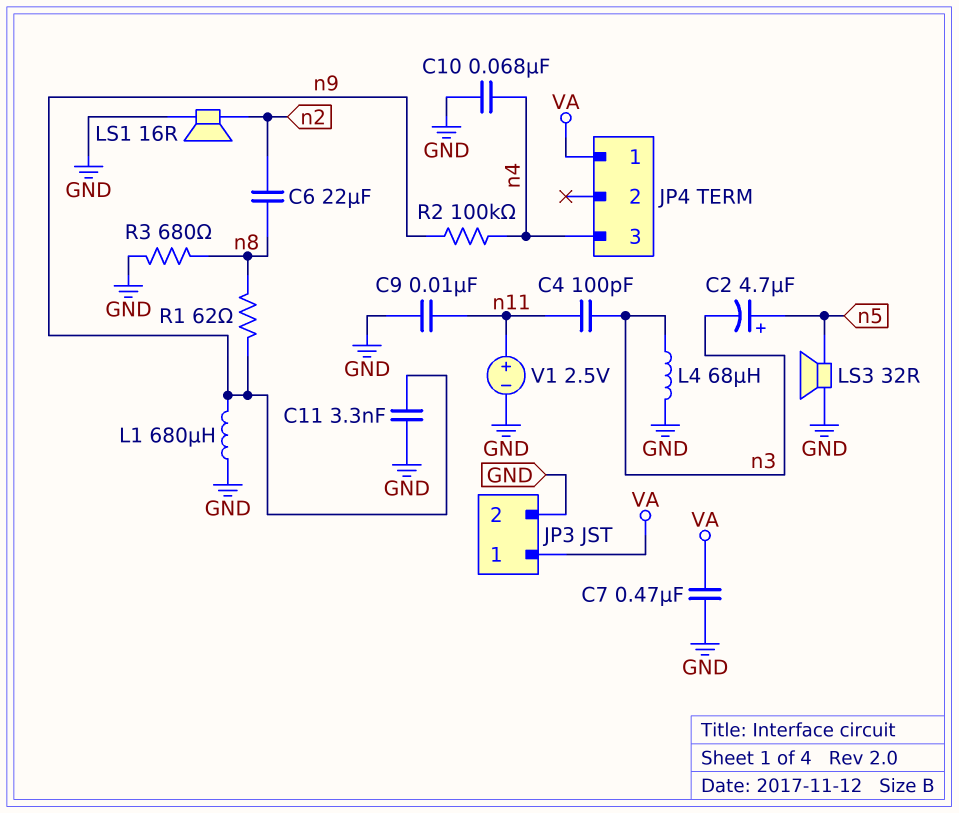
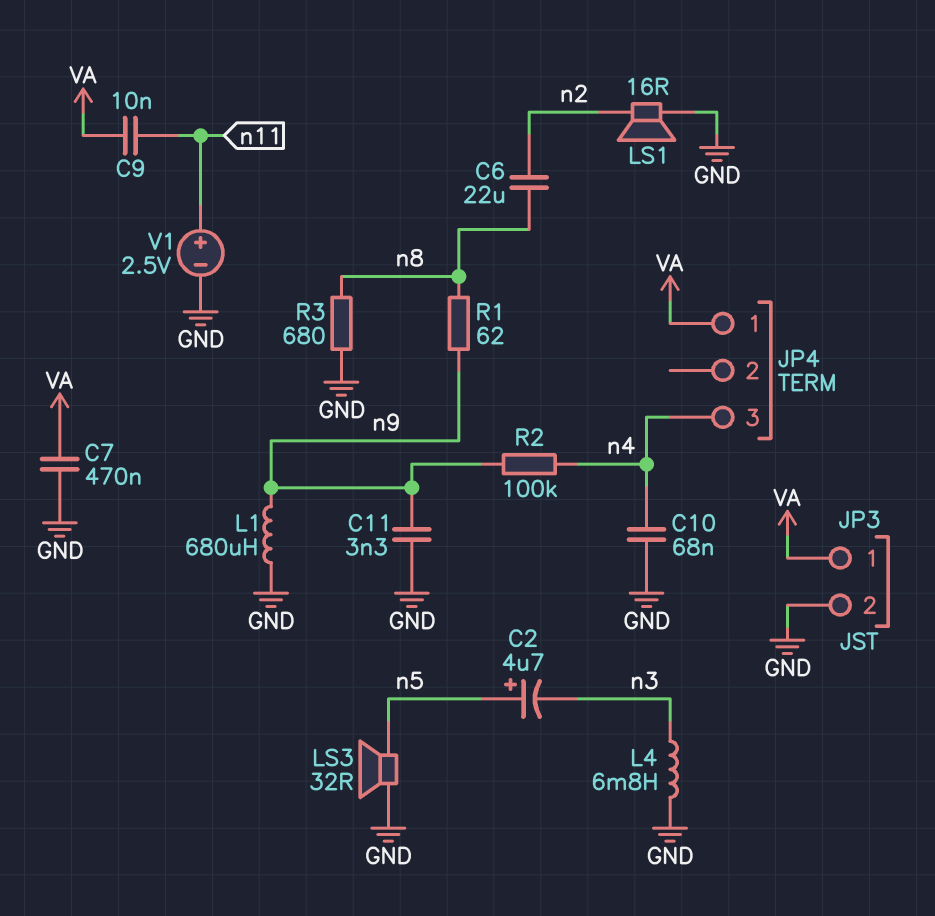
C4: 100pF (n3, n11) -> none
C9: 10nF (GND, n11) -> 10nF (VA, n11)
L4: 68uH (GND, n3) -> 6.8mH (GND, n3)

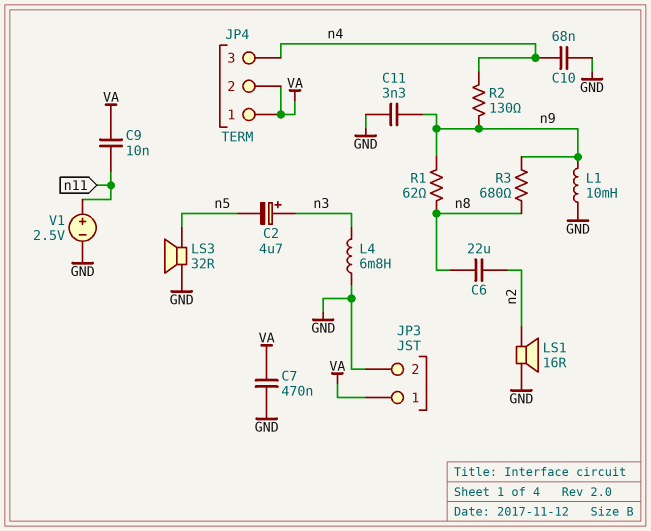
C2: 4.7uF (plus n5, minus n3) -> 4.7uF (plus n3, minus n5)
JP4 pin 2: none -> VA
L1: 680uH (GND, n9) -> 10mH (GND, n9)
R2: 100k (n4, n9) -> 130 (n4, n9)
R3: 680 (GND, n8) -> 680 (n8, n9)

